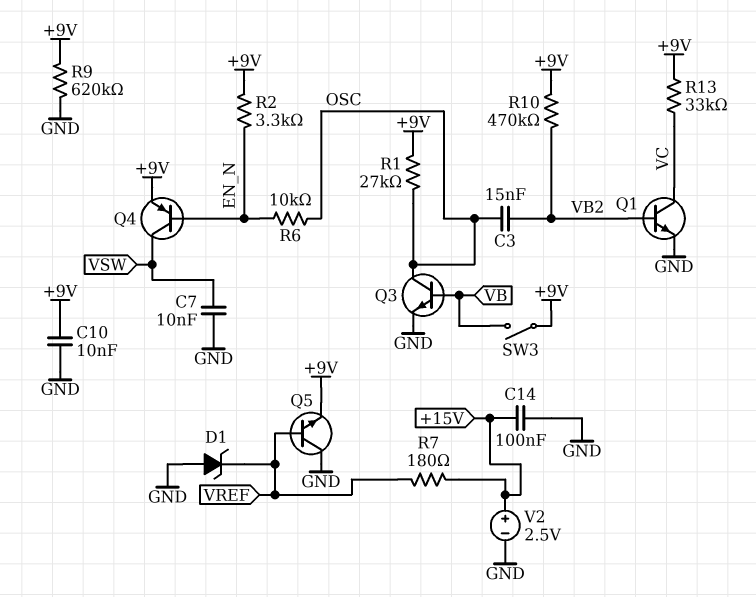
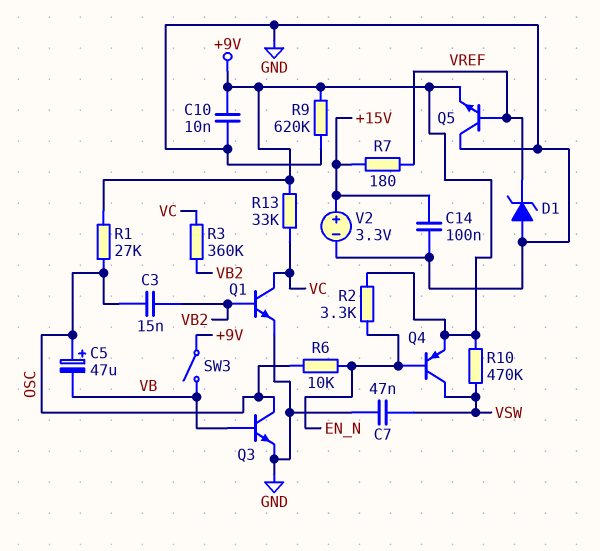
C5: none -> 47uF (plus OSC, minus VB)
C7: 10nF (GND, VSW) -> 47nF (GND, VSW)
R3: none -> 360k (VB2, VC)
R10: 470k (+9V, VB2) -> 470k (+9V, VSW)
V2: 2.5V (plus +15V, minus GND) -> 3.3V (plus +15V, minus GND)

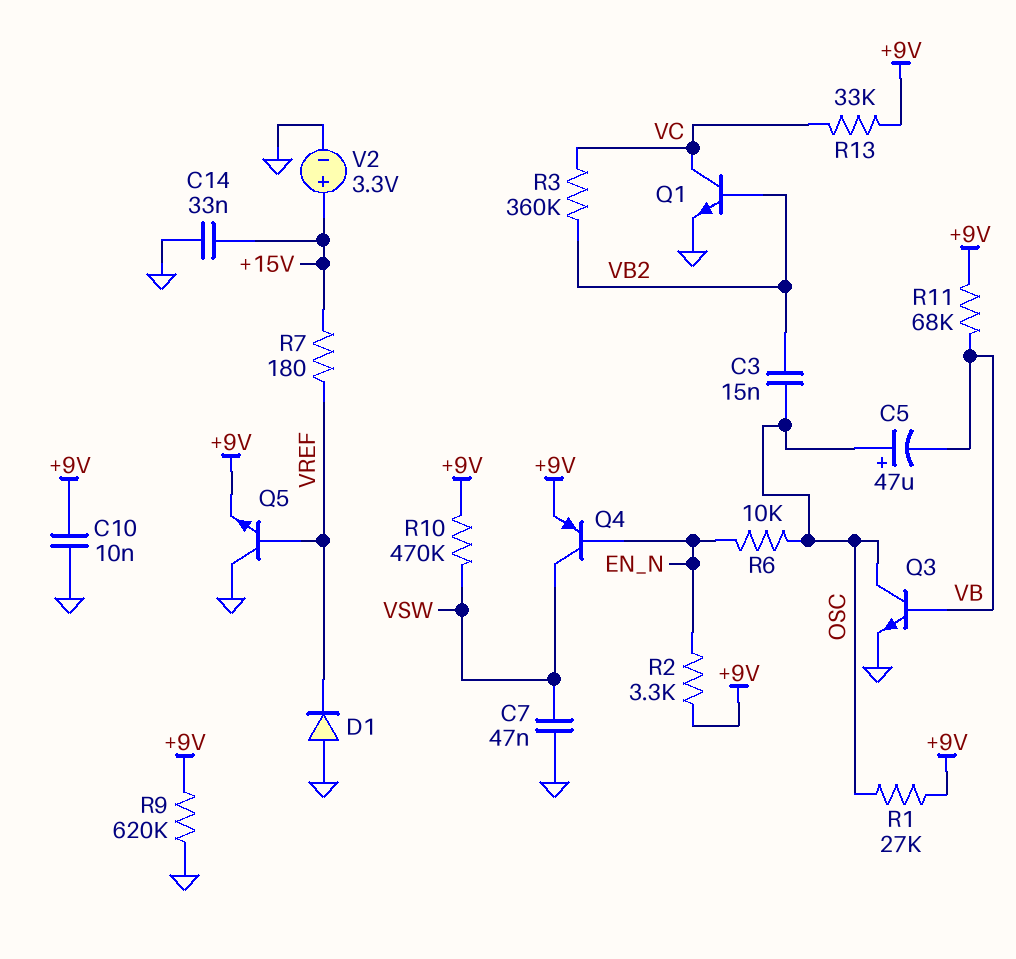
C14: 100nF (+15V, GND) -> 33nF (+15V, GND)
D1: zener (A GND, K VREF) -> diode (A GND, K VREF)
R11: none -> 68k (+9V, VB)
SW3: switch (+9V, VB) -> none

